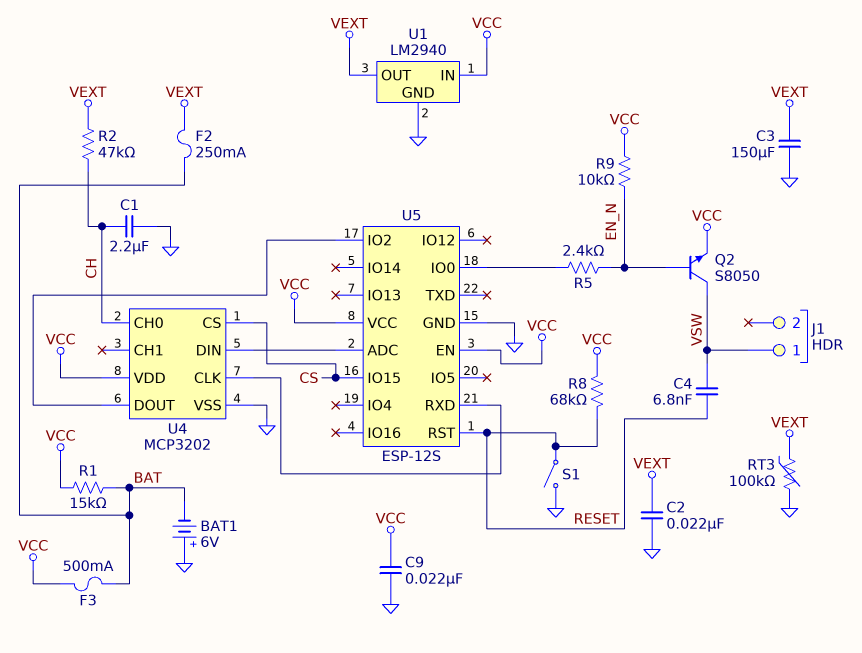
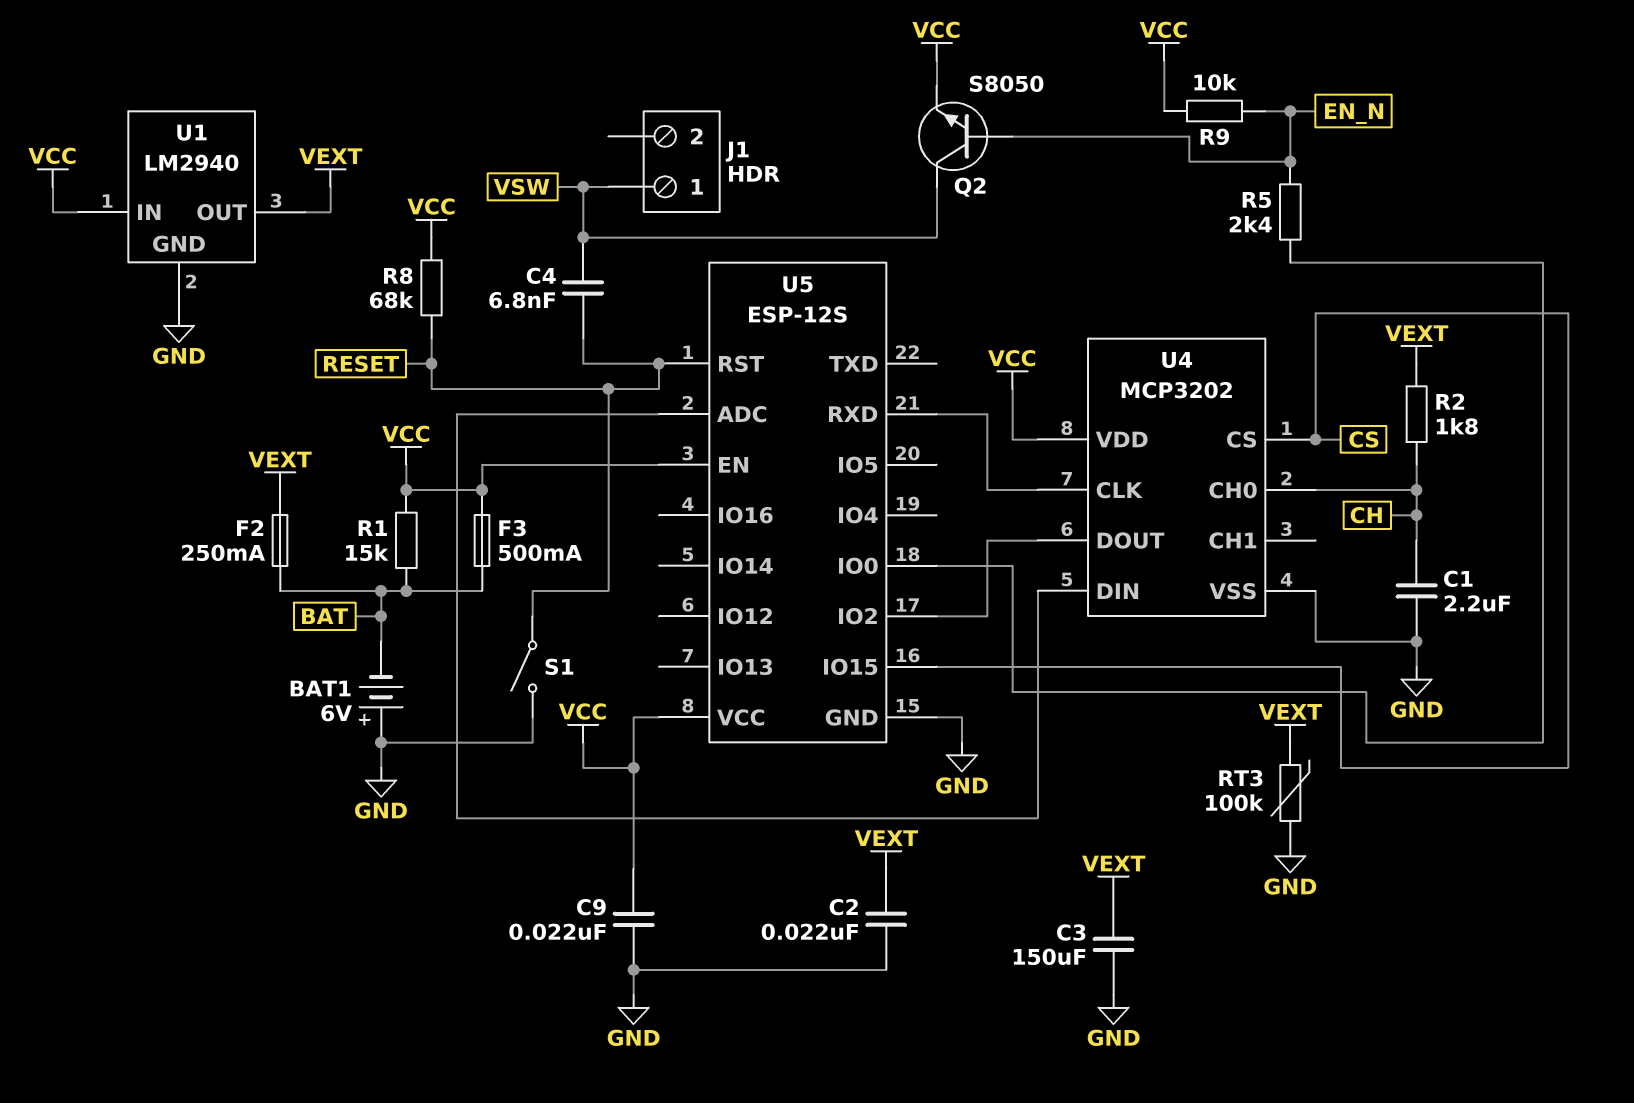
R2: 47k (CH, VEXT) -> 1.8k (CH, VEXT)

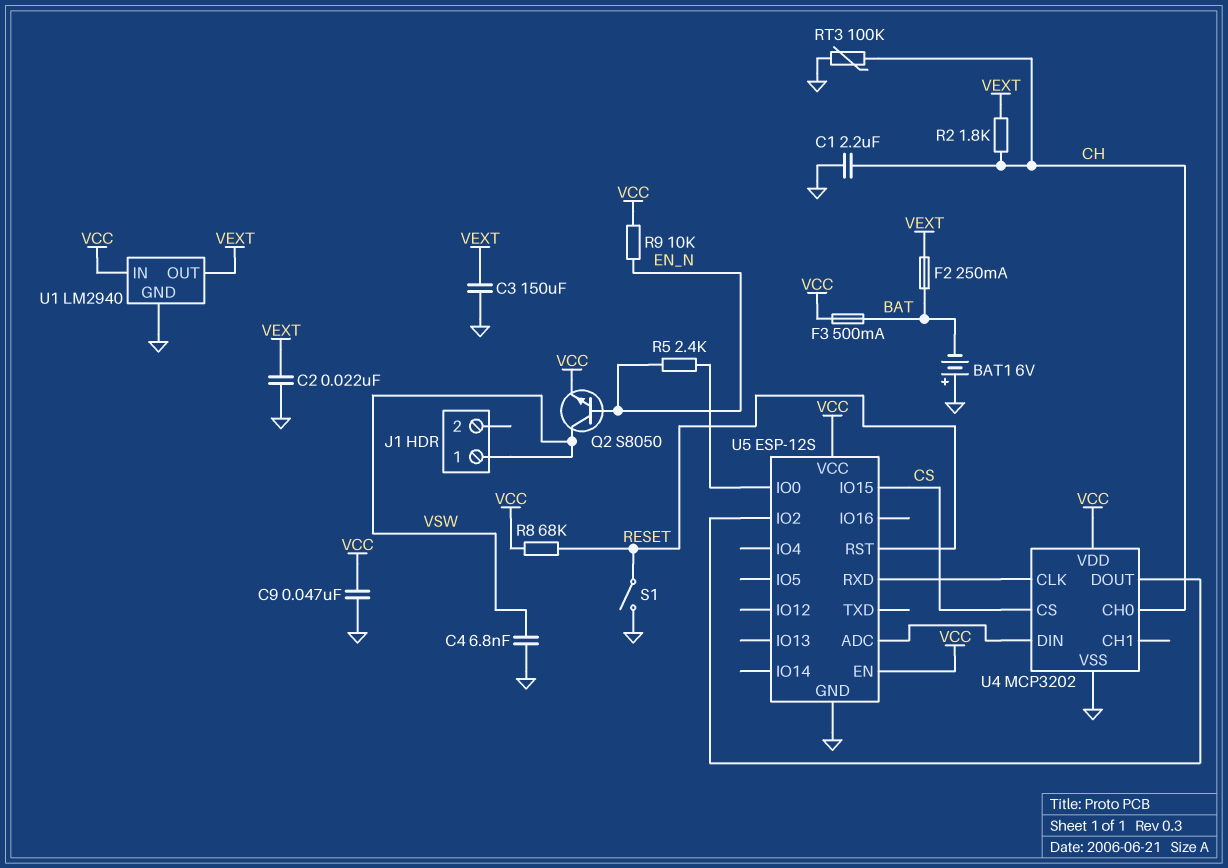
C4: 6.8nF (RESET, VSW) -> 6.8nF (GND, VSW)
C9: 22nF (GND, VCC) -> 47nF (GND, VCC)
R1: 15k (BAT, VCC) -> none
RT3: 100k (GND, VEXT) -> 100k (CH, GND)

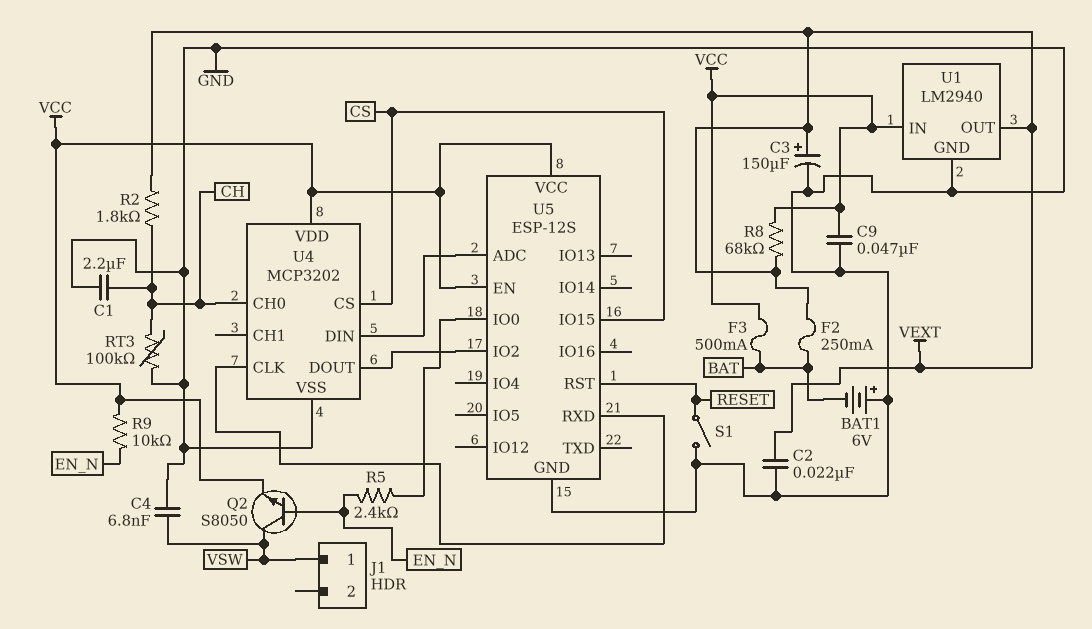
C3: 150uF (GND, VEXT) -> 150uF (plus VEXT, minus GND)
R8: 68k (RESET, VCC) -> 68k (VCC, VEXT)

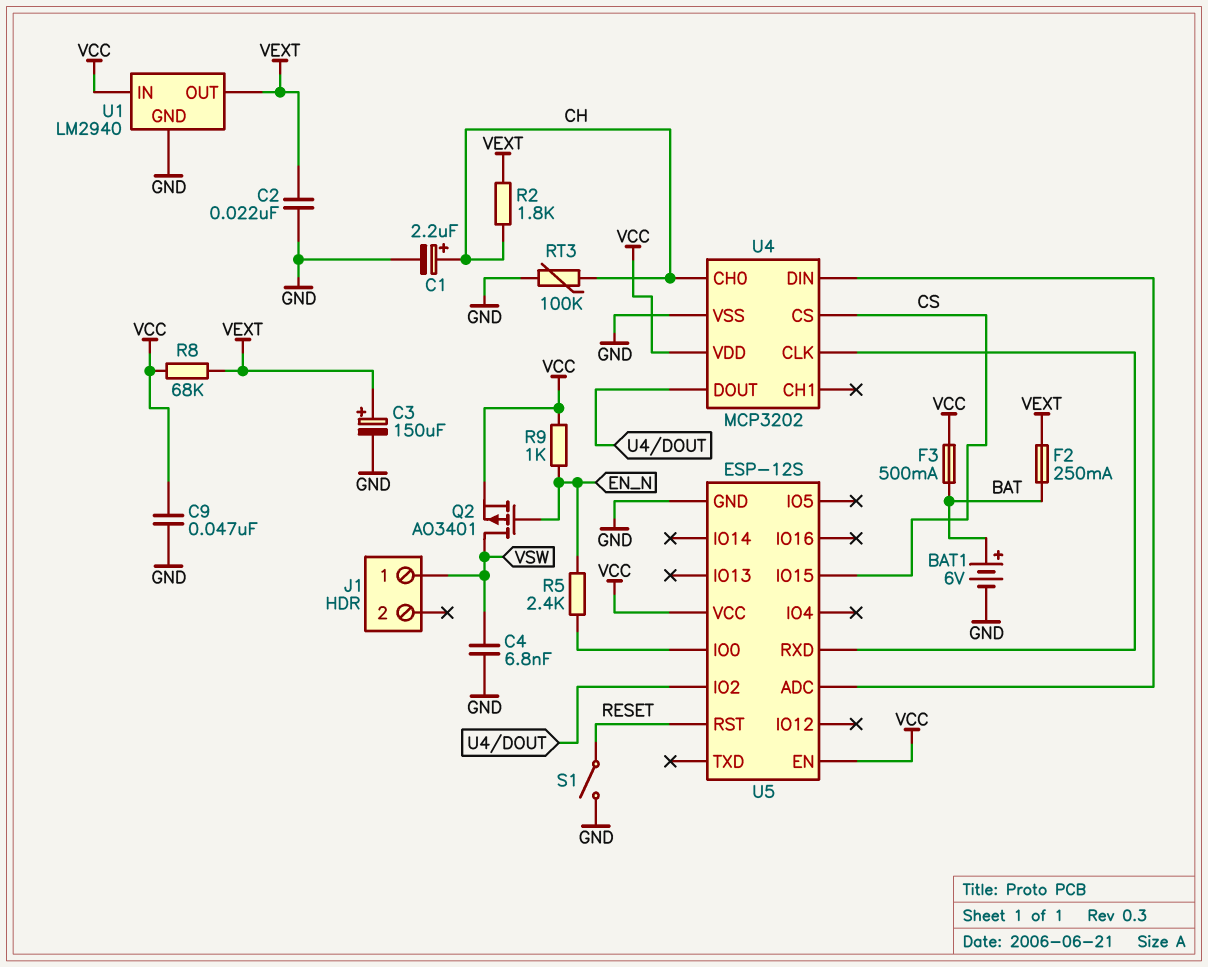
BAT1: 6V (plus GND, minus BAT) -> 6V (plus BAT, minus GND)
C1: 2.2uF (CH, GND) -> 2.2uF (plus CH, minus GND)
Q2: NPN S8050 (B EN_N, C VSW, E VCC) -> PMOS AO3401 (G EN_N, D VSW, S VCC)
R9: 10k (EN_N, VCC) -> 1k (EN_N, VCC)

